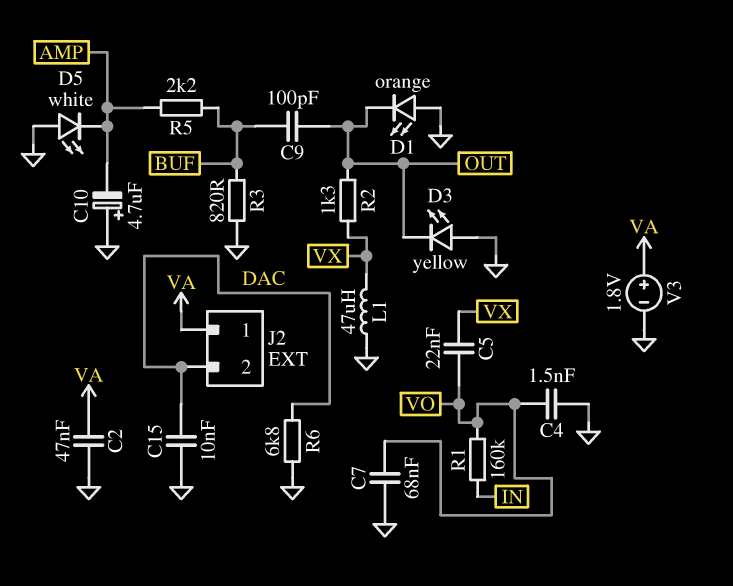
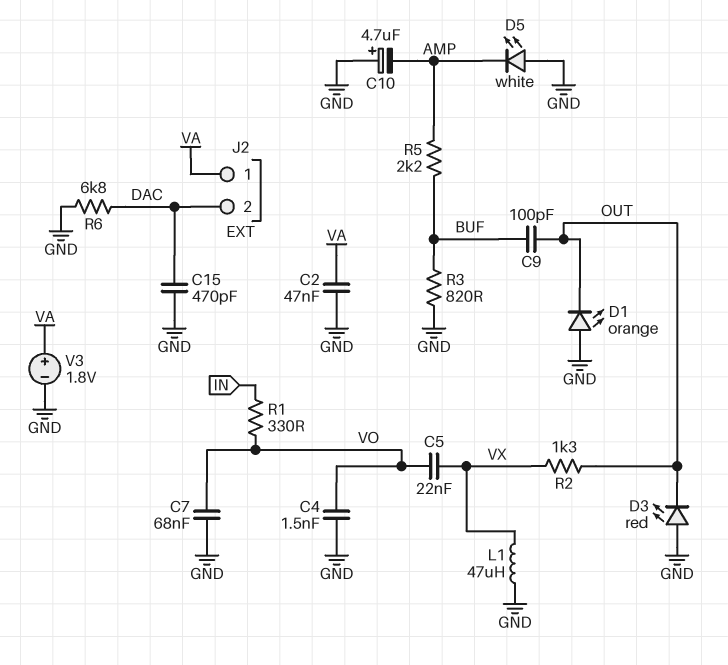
C15: 10nF (DAC, GND) -> 470pF (DAC, GND)
D3: LED yellow (A GND, K OUT) -> LED red (A GND, K OUT)
R1: 160k (IN, VO) -> 330 (IN, VO)

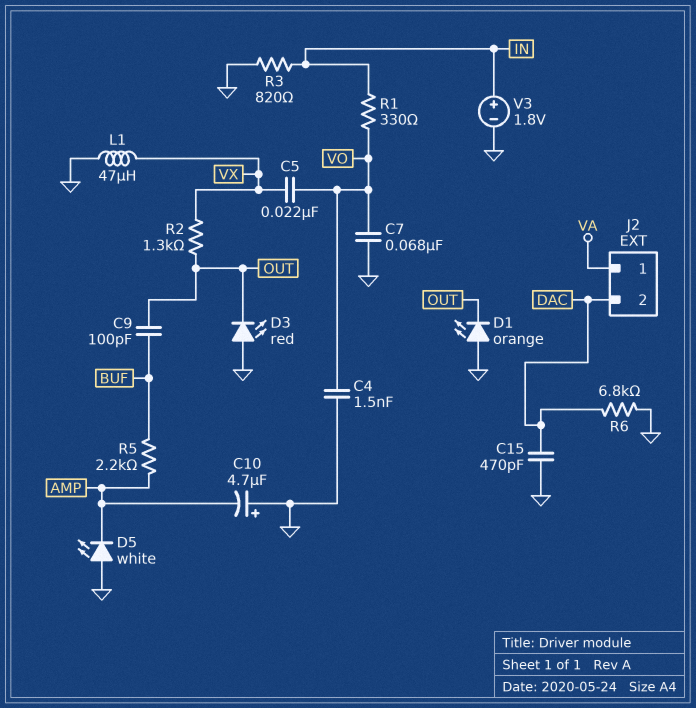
C2: 47nF (GND, VA) -> none
R3: 820 (BUF, GND) -> 820 (GND, IN)
V3: 1.8V (plus VA, minus GND) -> 1.8V (plus IN, minus GND)

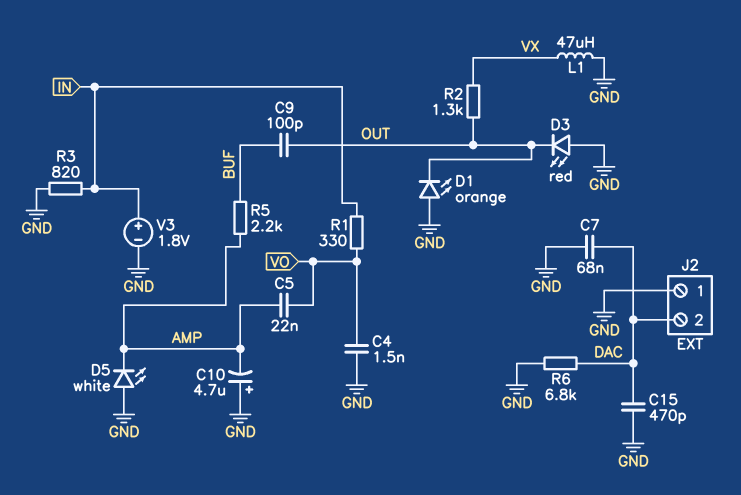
C5: 22nF (VO, VX) -> 22nF (AMP, VO)
C7: 68nF (GND, VO) -> 68nF (DAC, GND)
J2 pin 1: VA -> GND

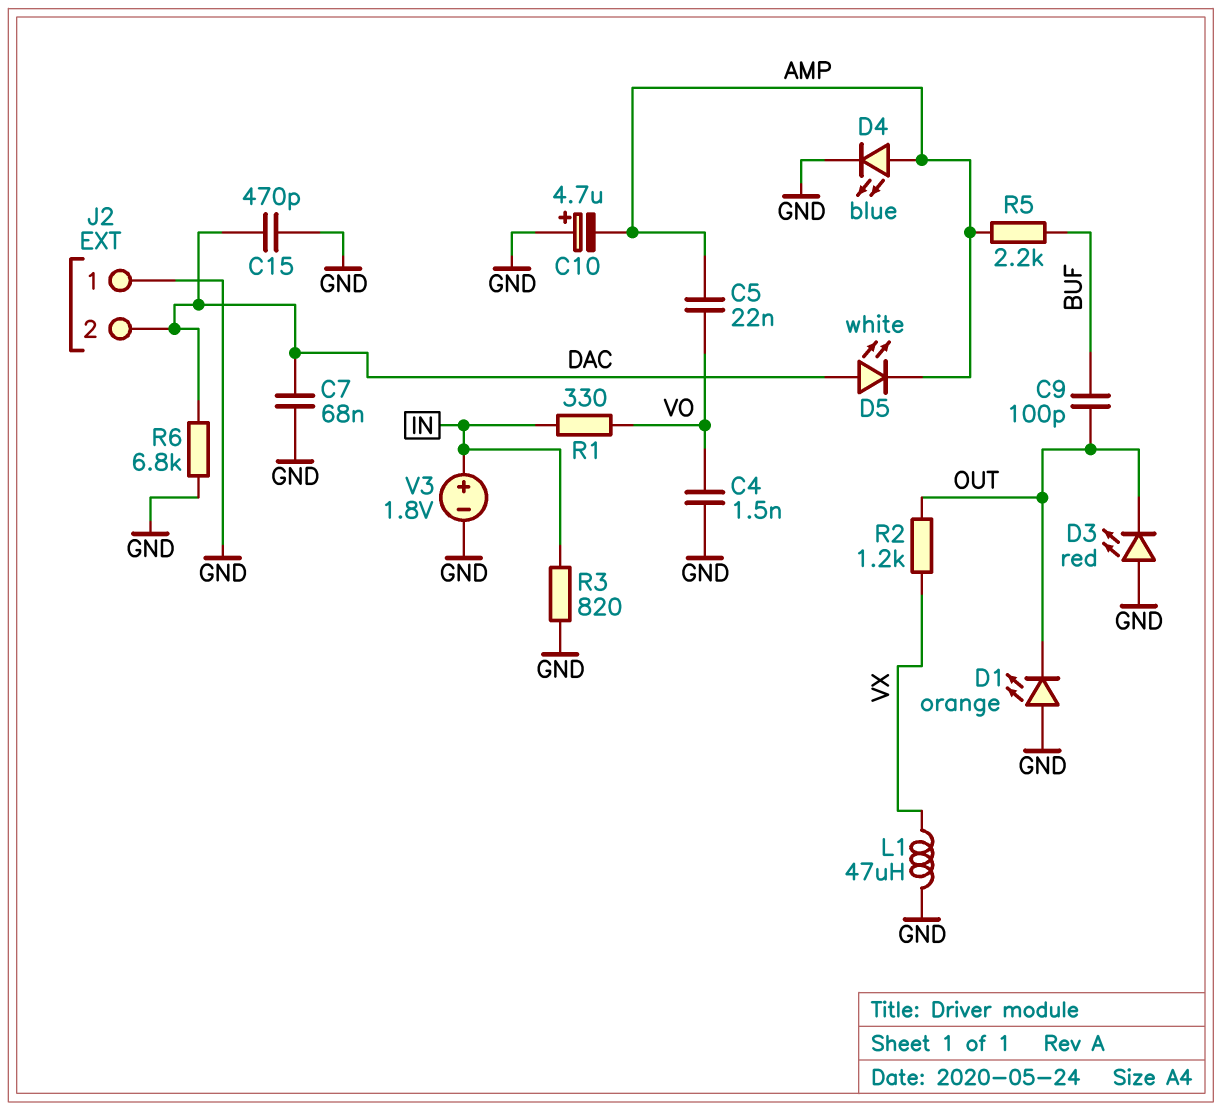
D4: none -> LED blue (A AMP, K GND)
D5: LED white (A GND, K AMP) -> LED white (A DAC, K AMP)
R2: 1.3k (OUT, VX) -> 1.2k (OUT, VX)

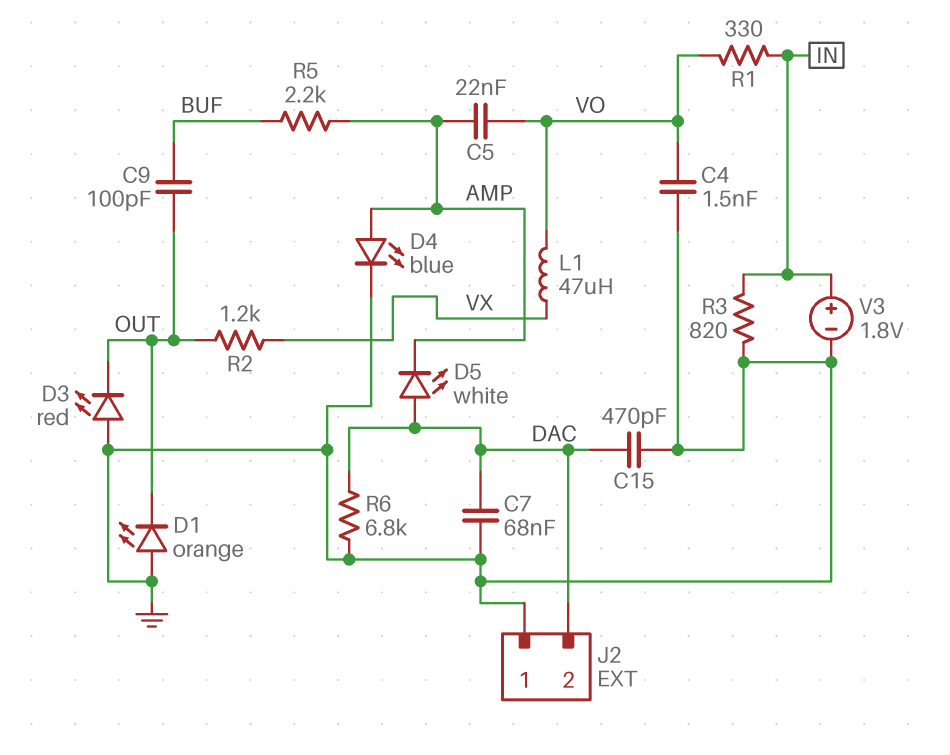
C10: 4.7uF (plus GND, minus AMP) -> none
L1: 47uH (GND, VX) -> 47uH (VO, VX)

